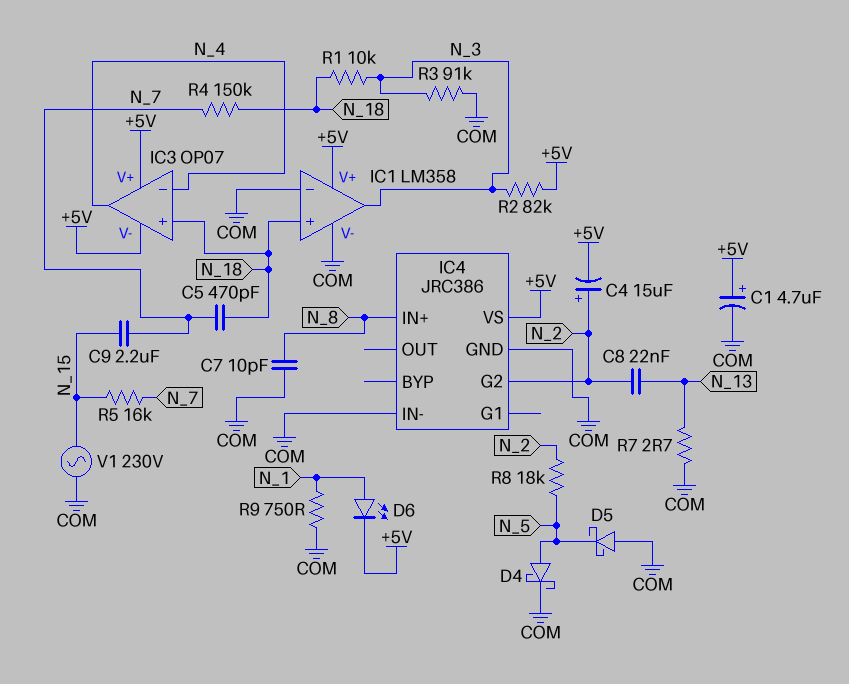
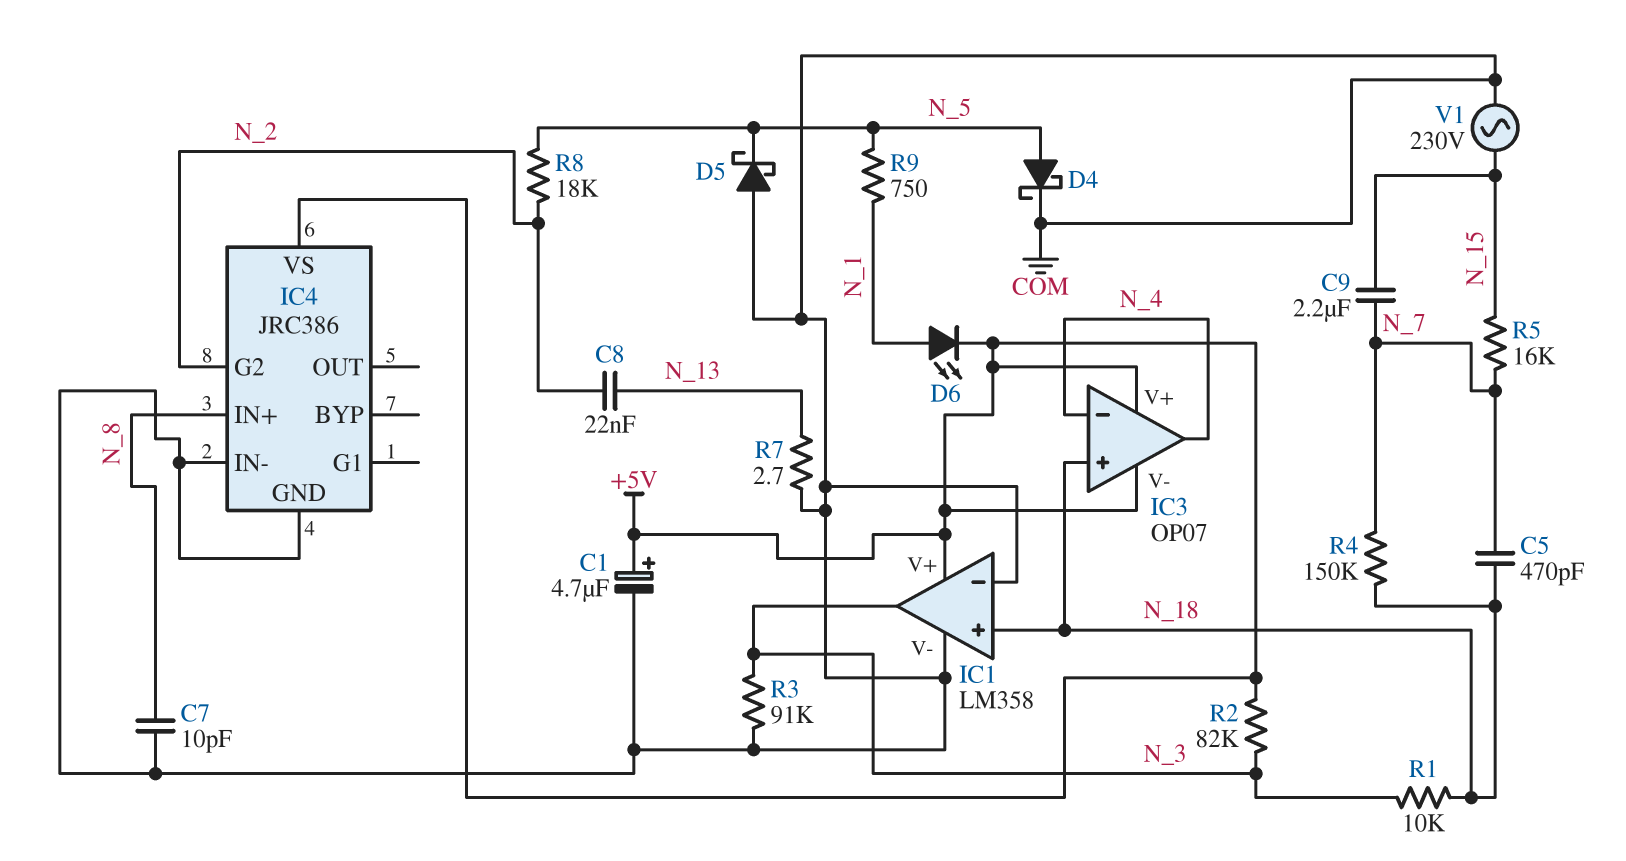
C4: 15uF (plus N_2, minus +5V) -> none
R9: 750 (COM, N_1) -> 750 (N_1, N_5)

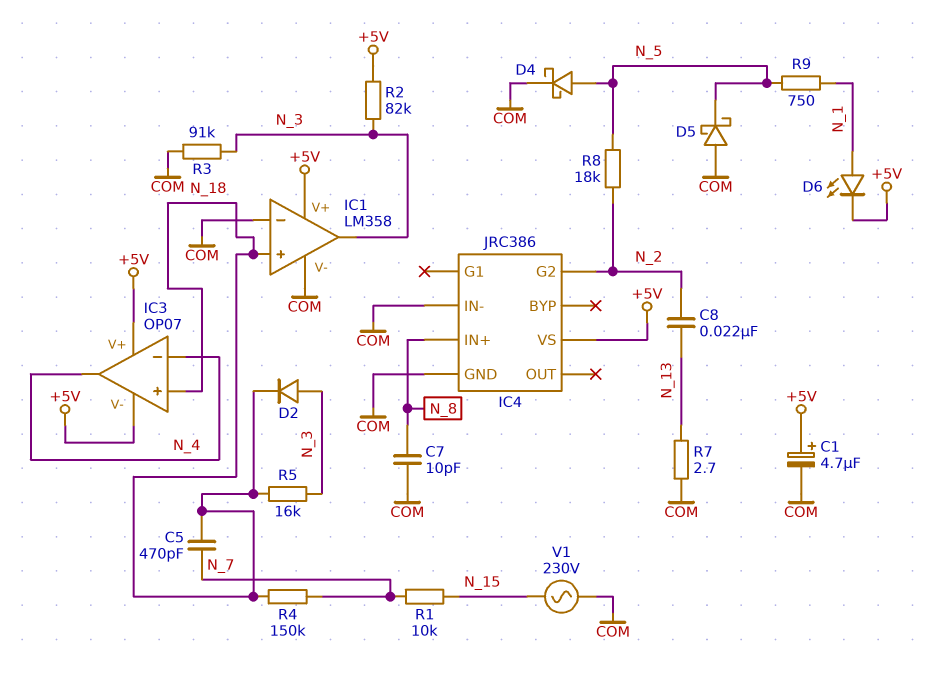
C9: 2.2uF (N_7, N_15) -> none
D2: none -> diode (A N_3, K N_18)
R1: 10k (N_3, N_18) -> 10k (N_7, N_15)
R5: 16k (N_7, N_15) -> 16k (N_3, N_18)

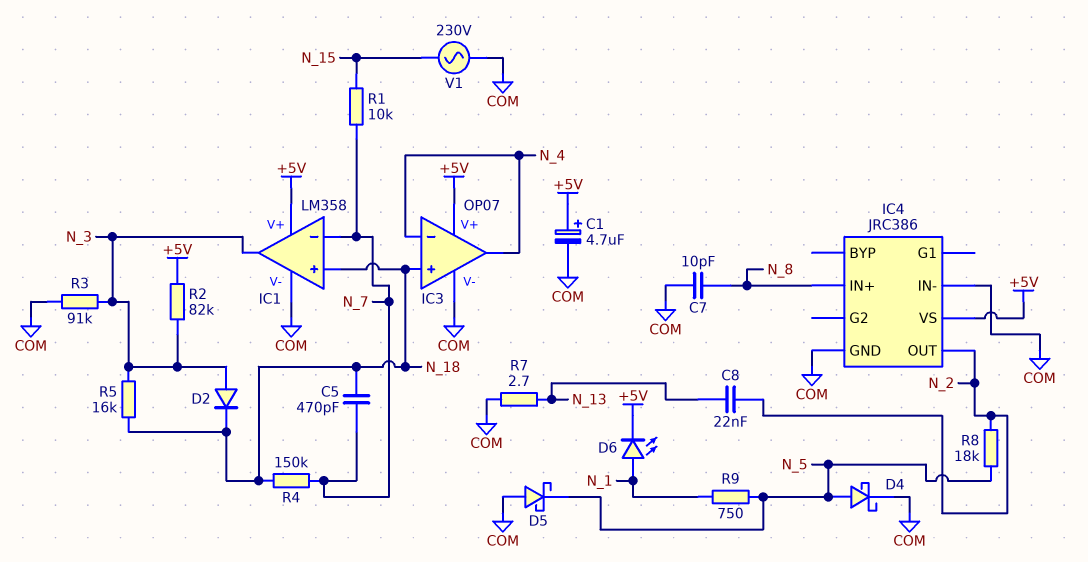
IC1 pin in-: COM -> N_7
IC3 pin V-: +5V -> COM
IC4 pin G2: N_2 -> none
IC4 pin OUT: none -> N_2

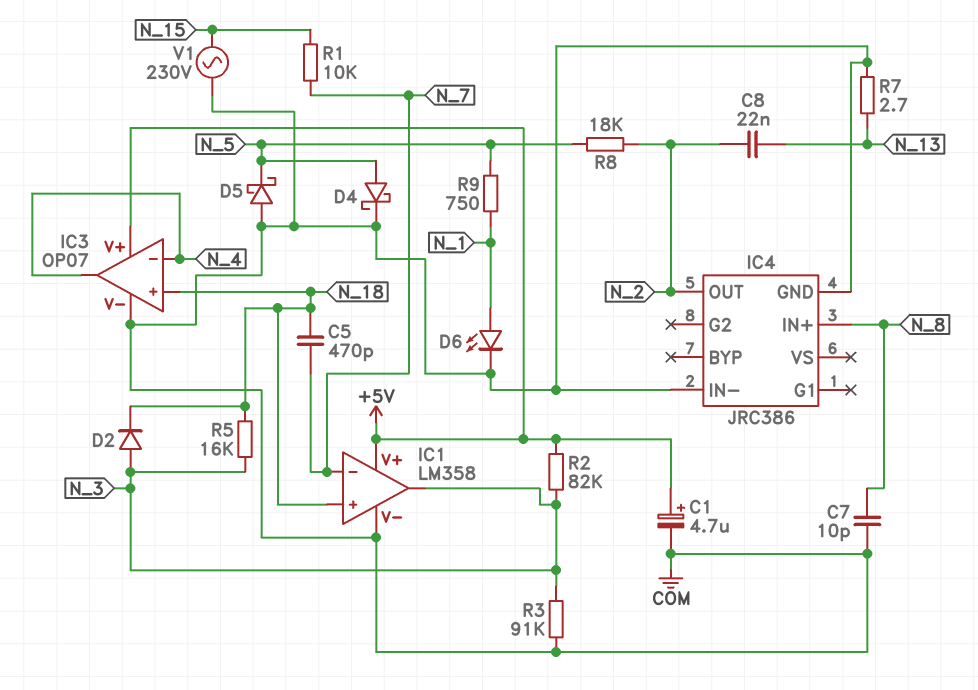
D6: LED (A N_1, K +5V) -> LED (A N_1, K COM)
IC4 pin VS: +5V -> none
R4: 150k (N_7, N_18) -> none

